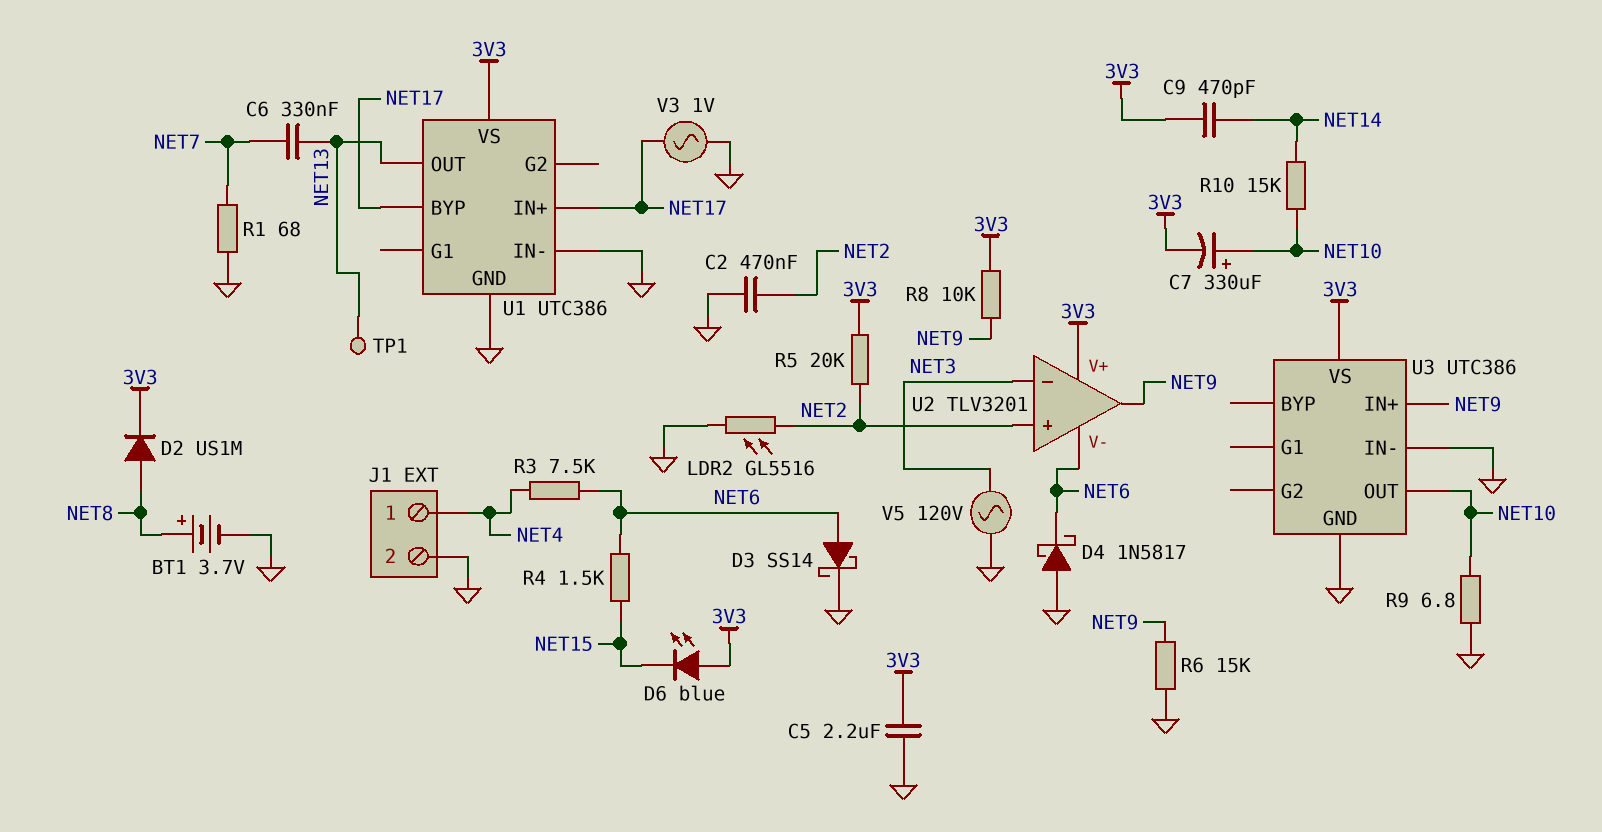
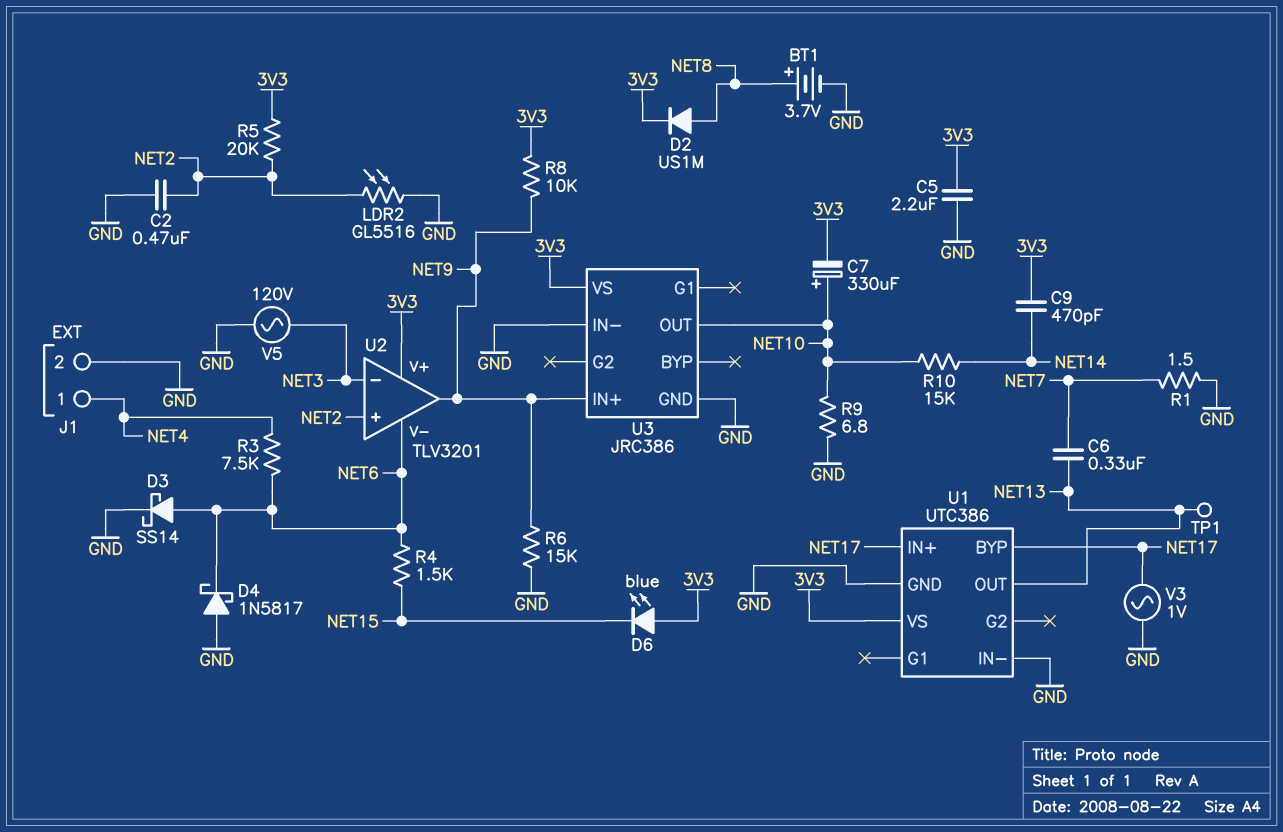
R1: 68 (GND, NET7) -> 1.5 (GND, NET7)
U3: UTC386 -> JRC386

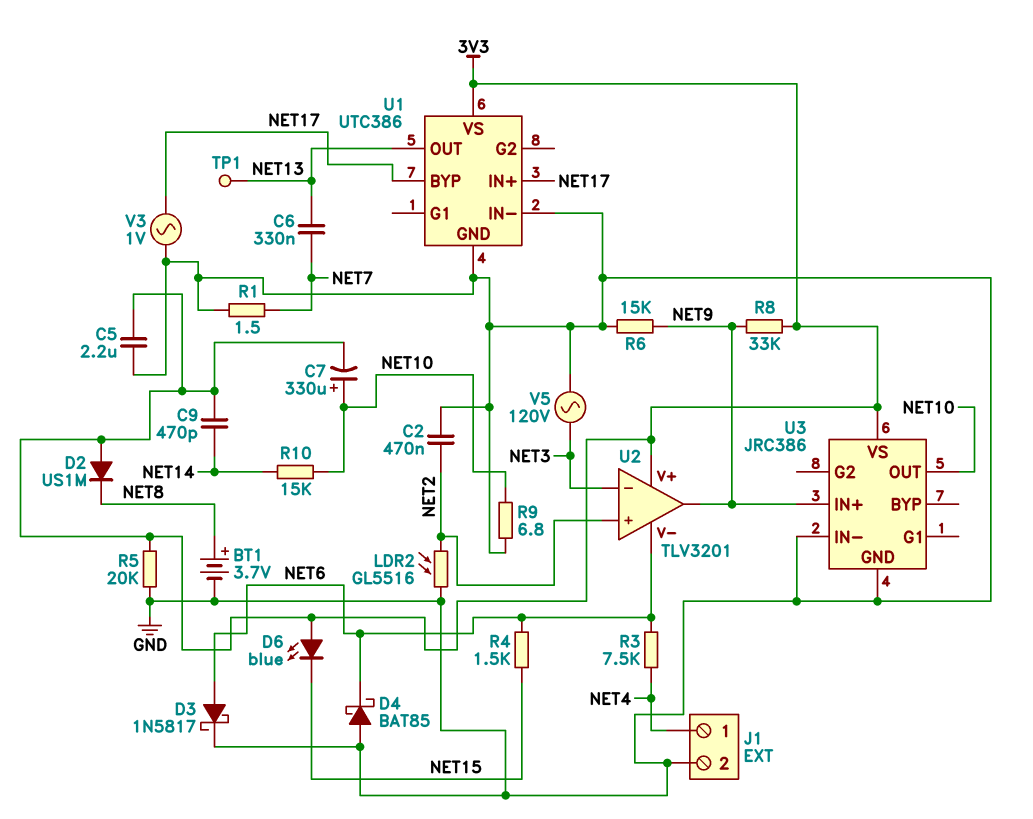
D2: diode US1M (A NET8, K 3V3) -> diode US1M (A 3V3, K NET8)
D3: schottky SS14 (A NET6, K GND) -> schottky 1N5817 (A NET6, K GND)
D4: schottky 1N5817 (A GND, K NET6) -> schottky BAT85 (A GND, K NET6)
R5: 20k (3V3, NET2) -> 20k (3V3, GND)
R8: 10k (3V3, NET9) -> 33k (3V3, NET9)

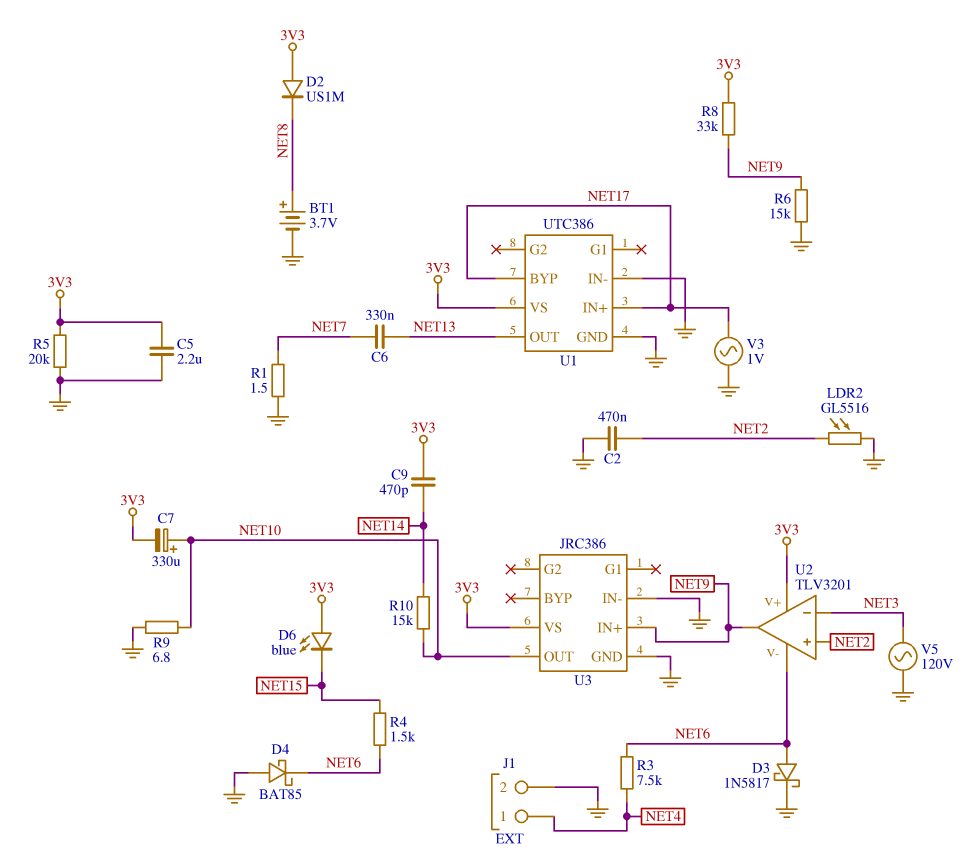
TP1: test point (NET13) -> none

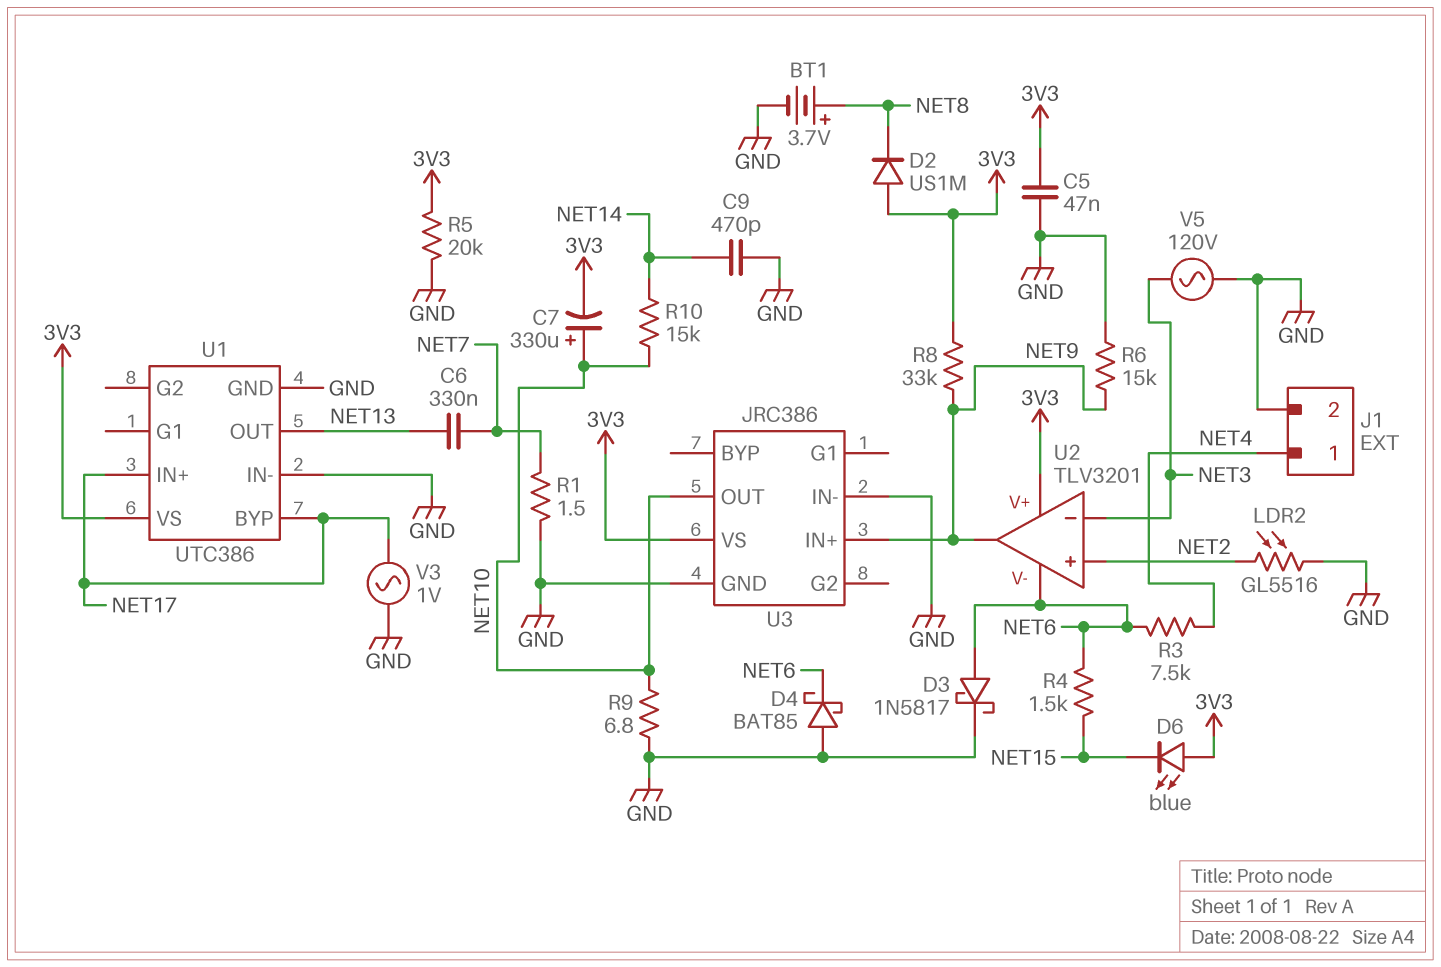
C2: 470nF (GND, NET2) -> none
C5: 2.2uF (3V3, GND) -> 47nF (3V3, GND)
C9: 470pF (3V3, NET14) -> 470pF (GND, NET14)

